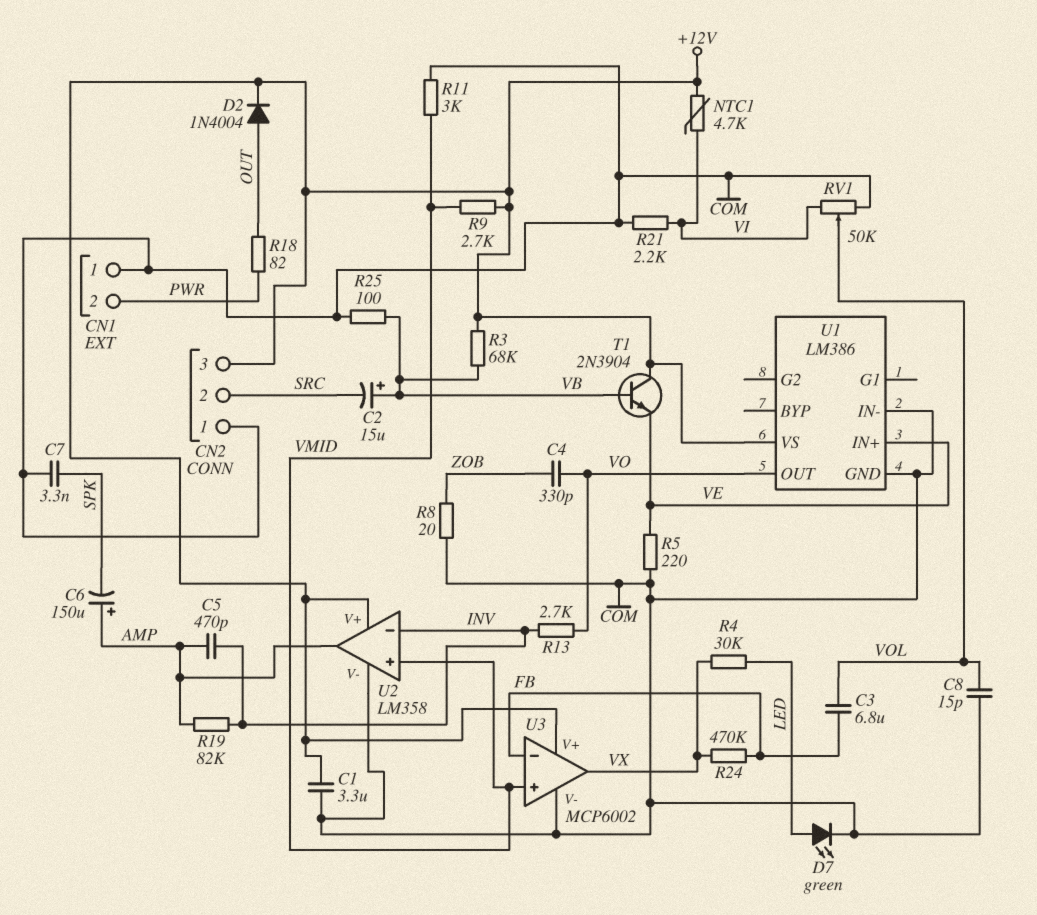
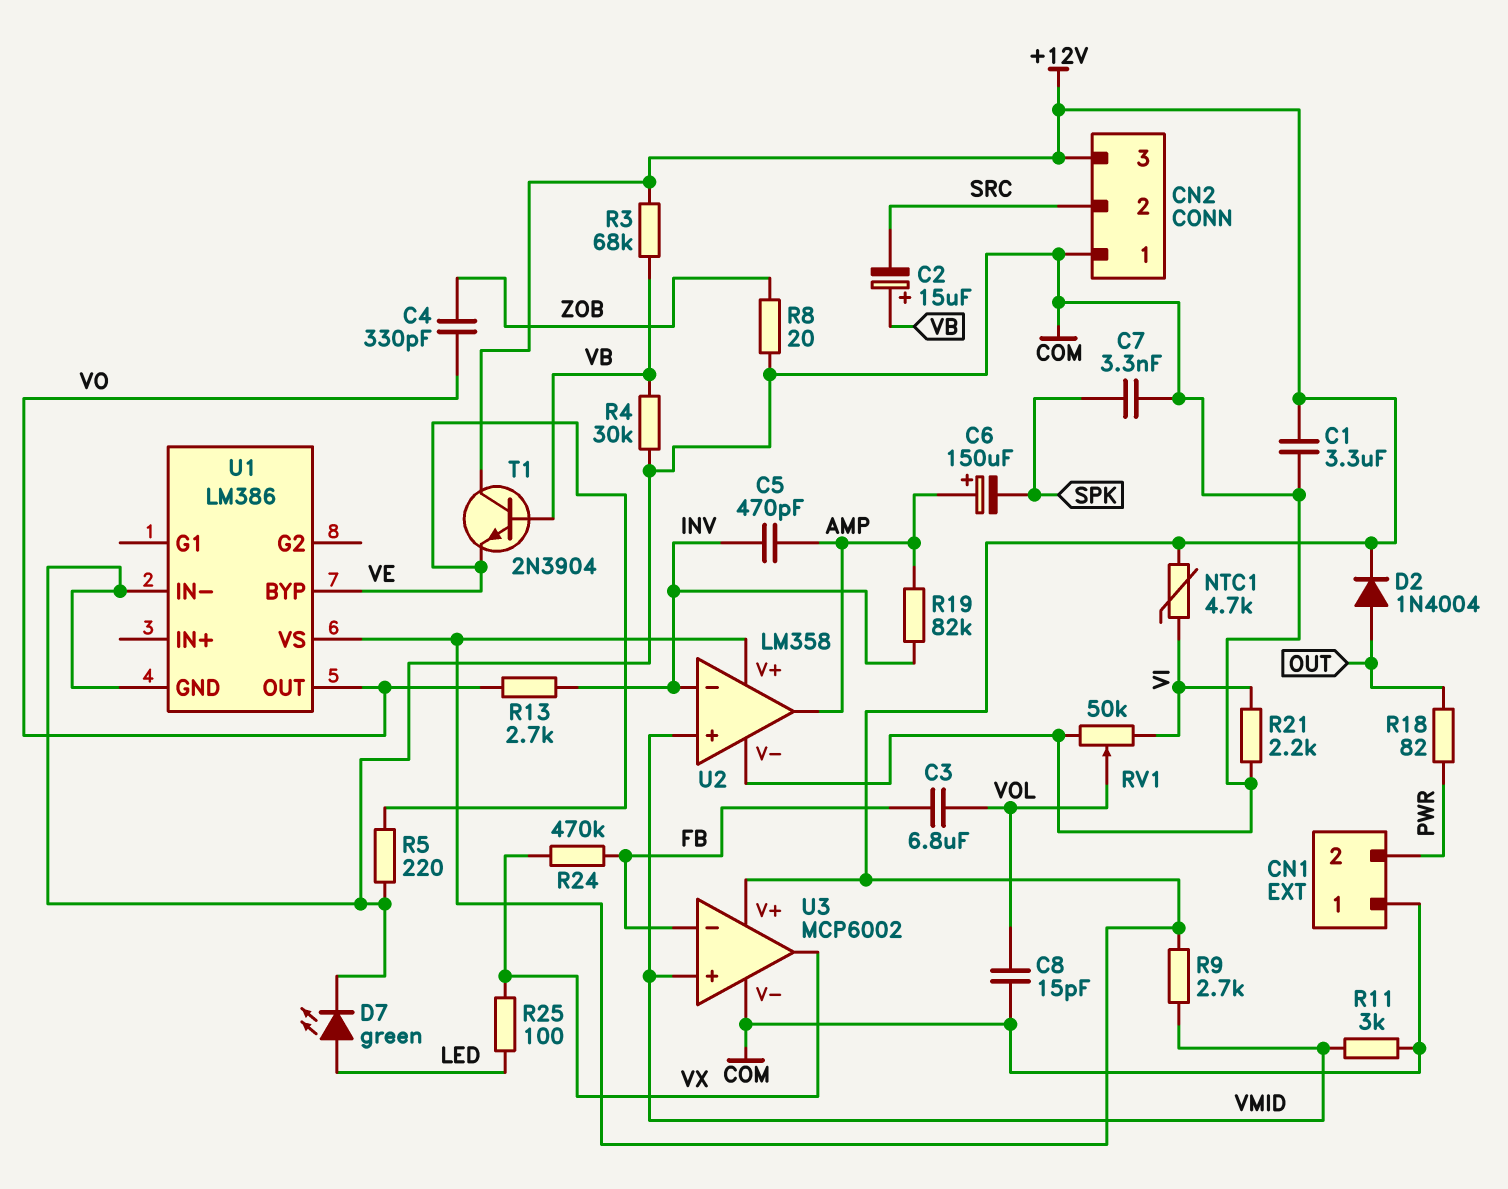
R4: 30k (LED, VX) -> 30k (COM, VB)
R25: 100 (COM, VB) -> 100 (LED, VX)
U1 pin BYP: none -> VE
U1 pin IN+: VE -> none

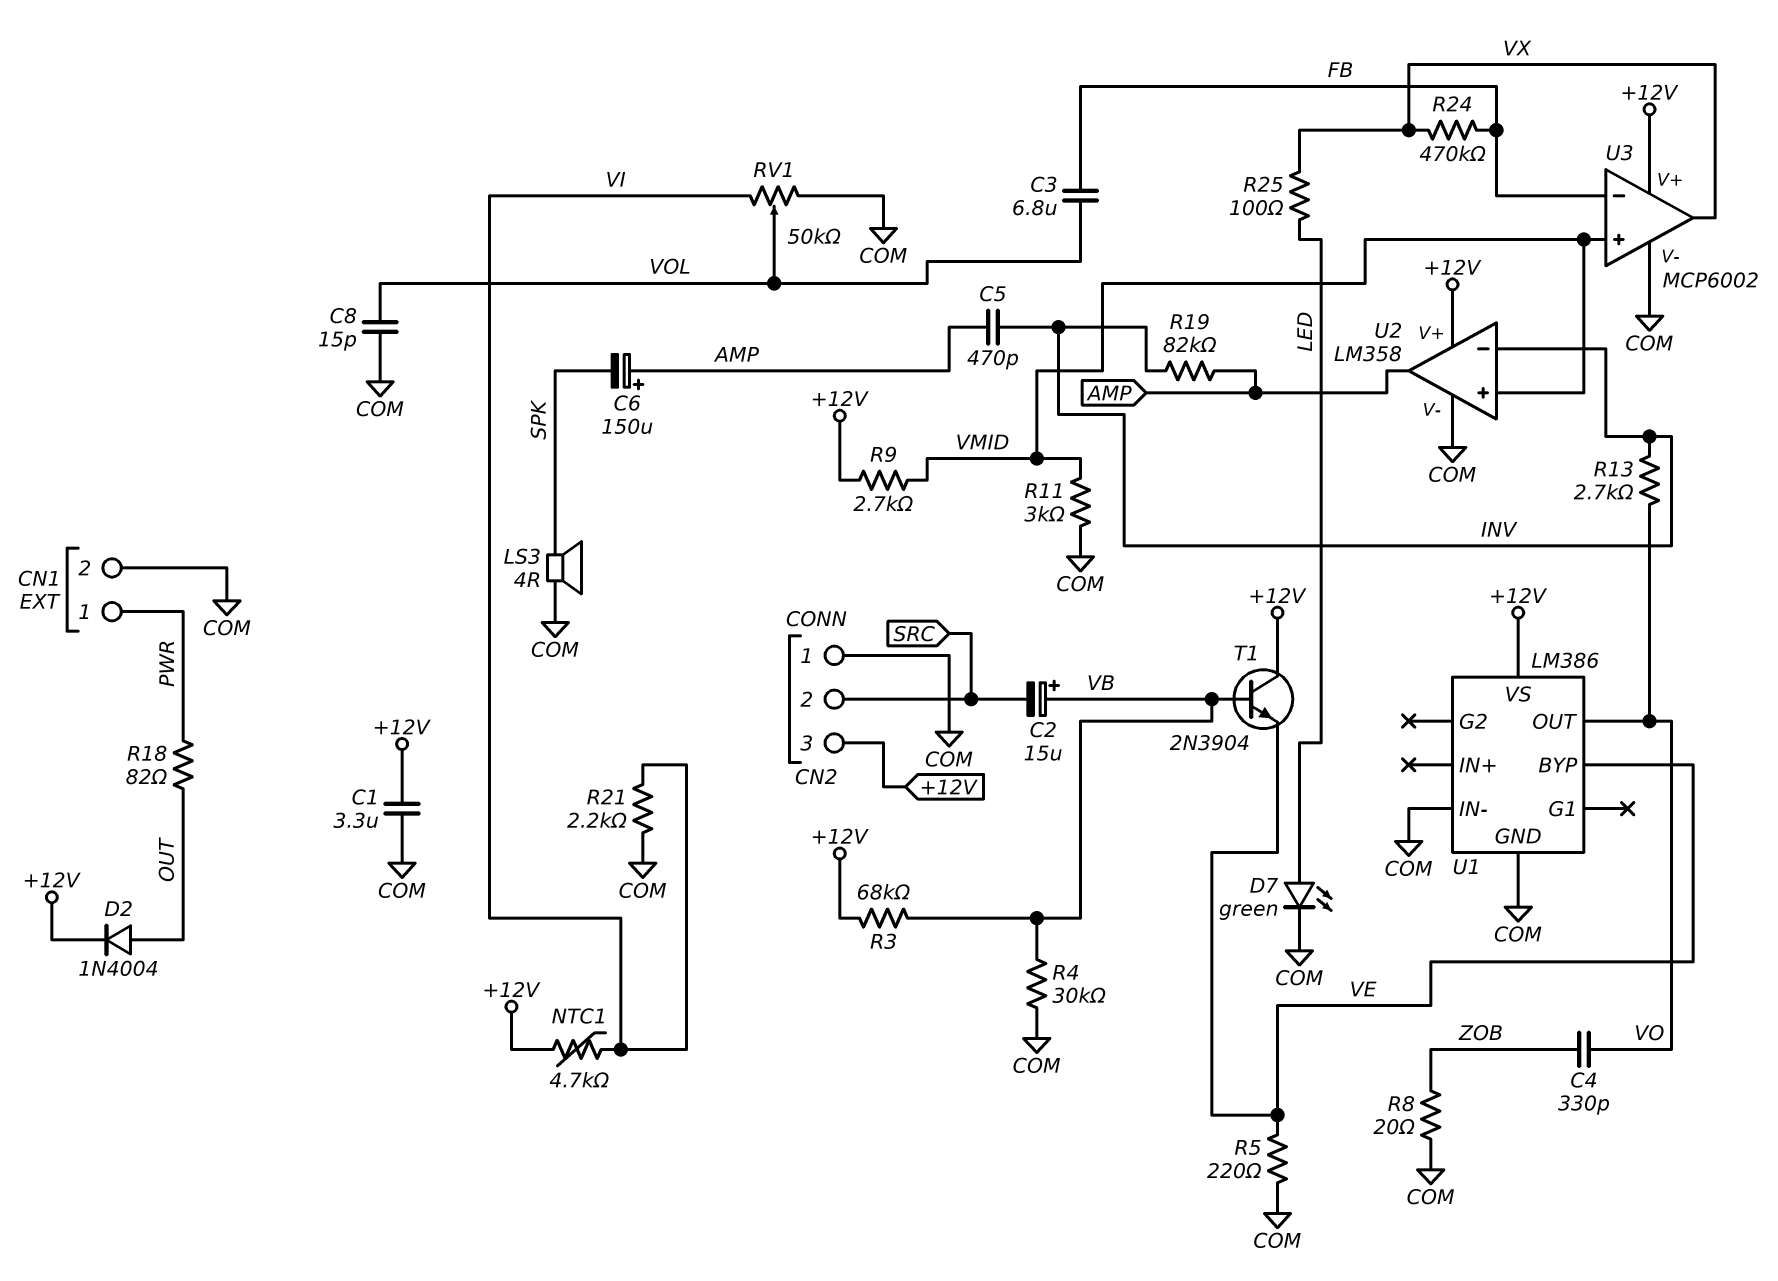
C7: 3.3nF (COM, SPK) -> none
CN1 pin 1: COM -> PWR
CN1 pin 2: PWR -> COM
LS3: none -> speaker 4R (COM, SPK)

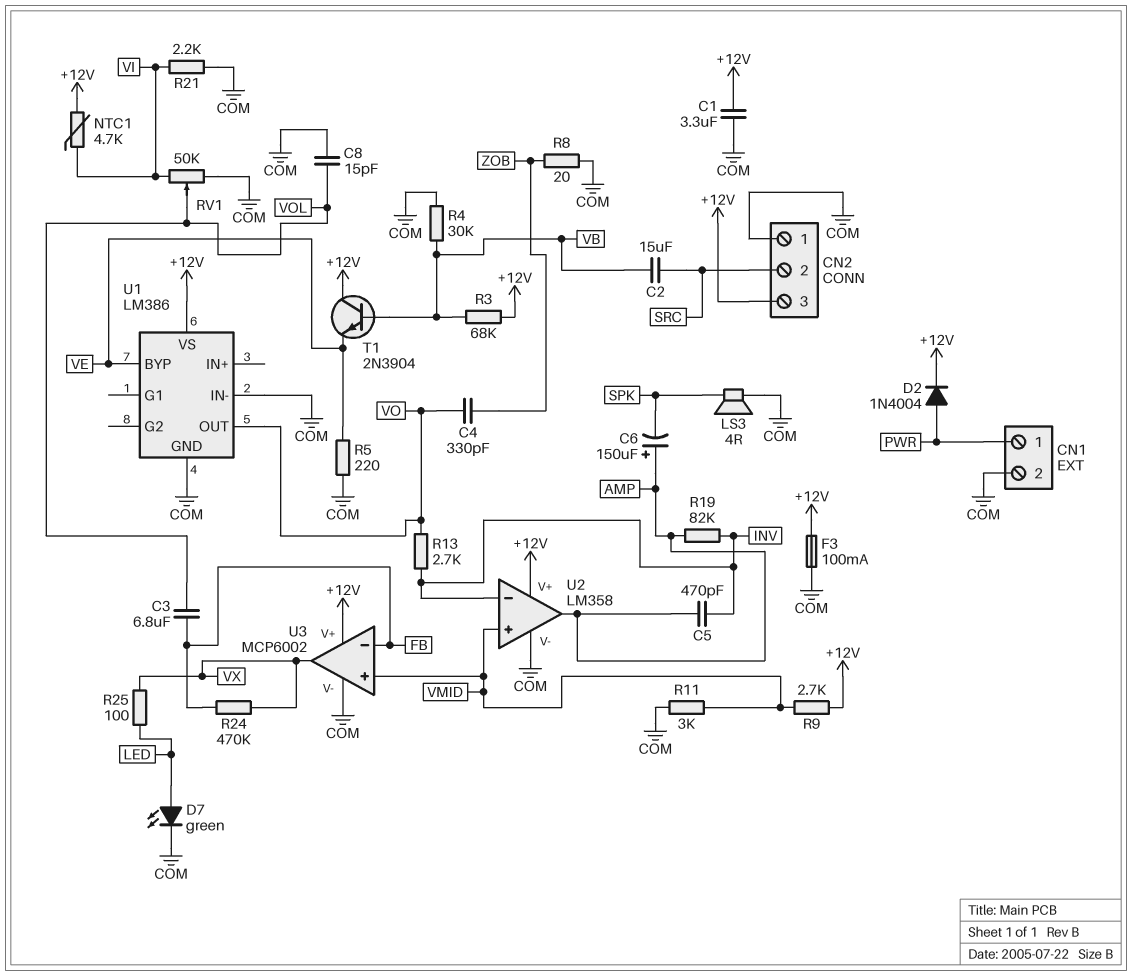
C2: 15uF (plus VB, minus SRC) -> 15uF (SRC, VB)
D2: diode 1N4004 (A OUT, K +12V) -> diode 1N4004 (A PWR, K +12V)
F3: none -> 100mA (+12V, COM)
R18: 82 (OUT, PWR) -> none

